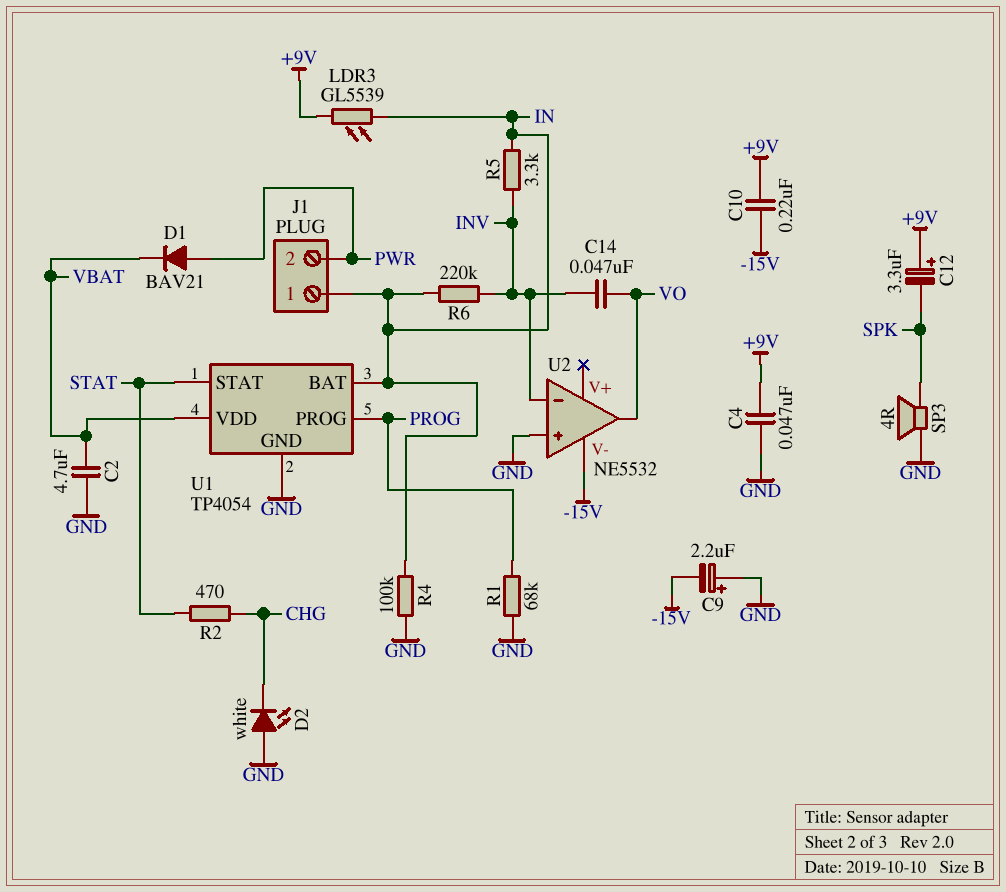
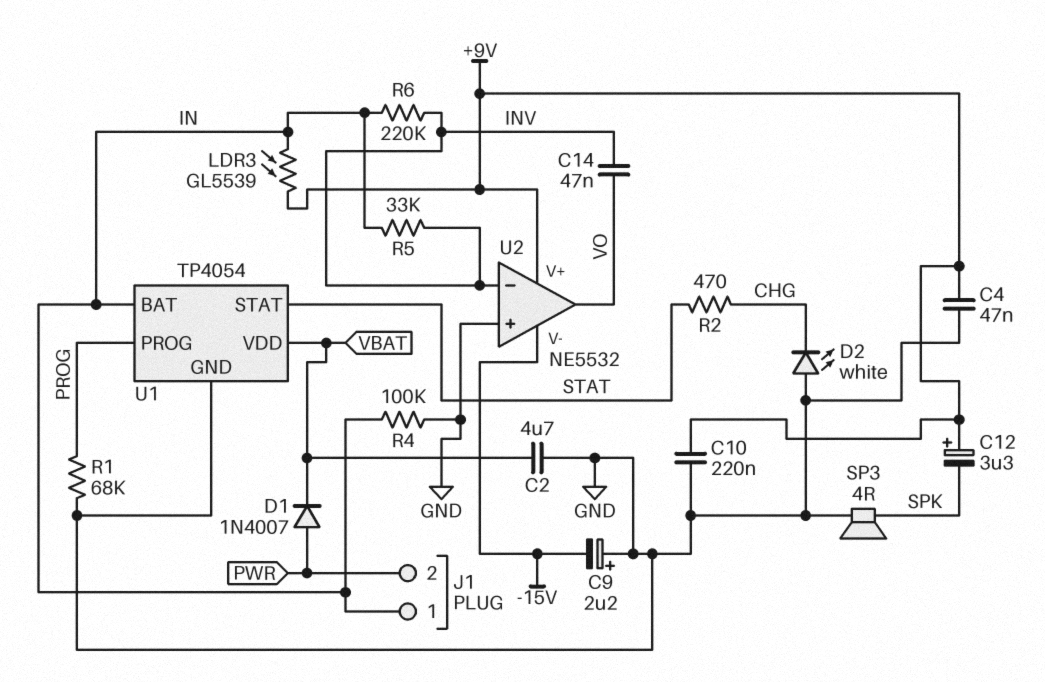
C10: 220nF (+9V, -15V) -> 220nF (+9V, GND)
D1: diode BAV21 (A PWR, K VBAT) -> diode 1N4007 (A PWR, K VBAT)
R5: 3.3k (IN, INV) -> 33k (IN, INV)
U2 pin V+: none -> +9V

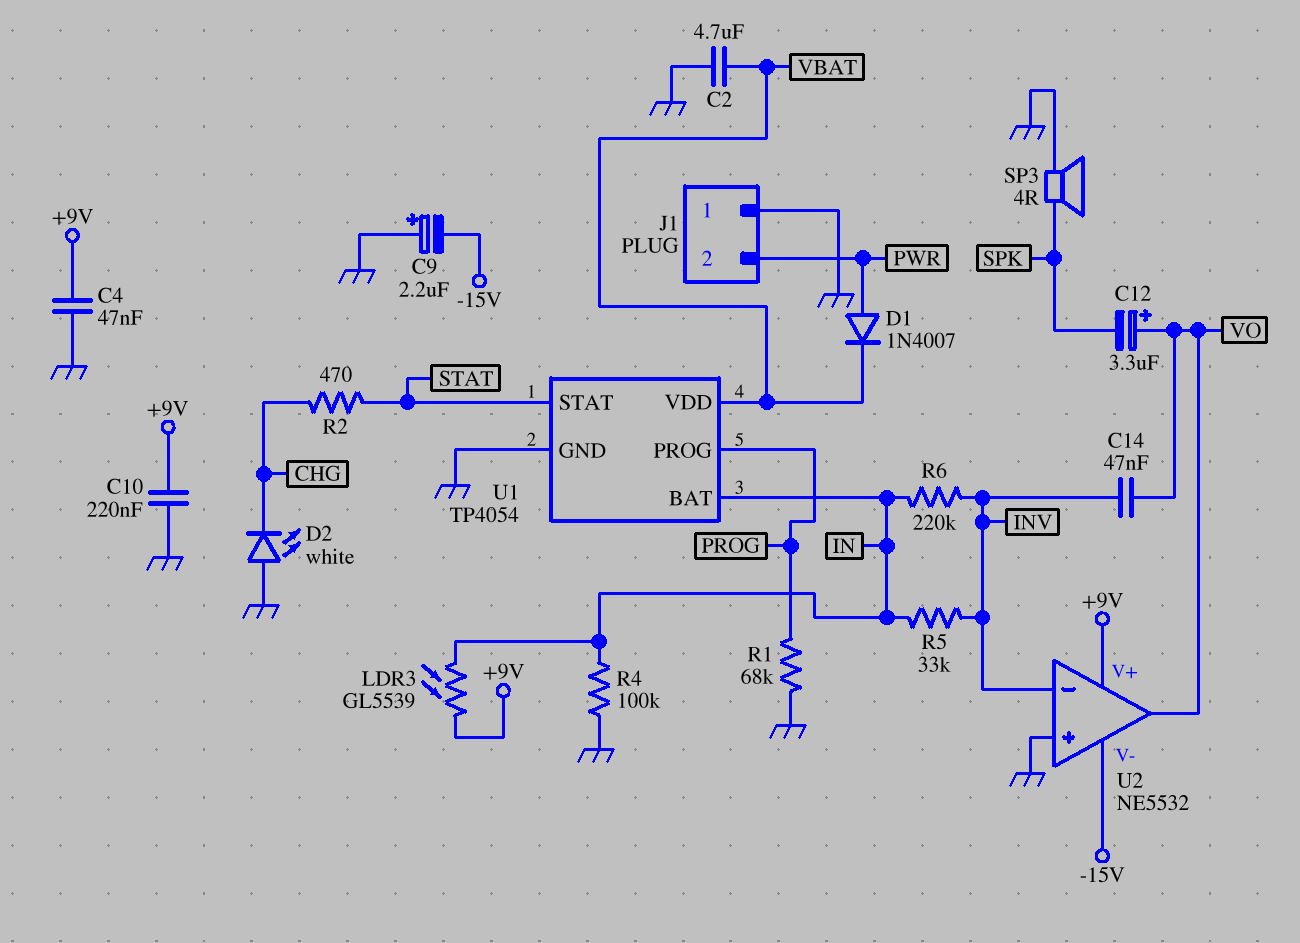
C12: 3.3uF (plus +9V, minus SPK) -> 3.3uF (plus VO, minus SPK)
J1 pin 1: IN -> GND

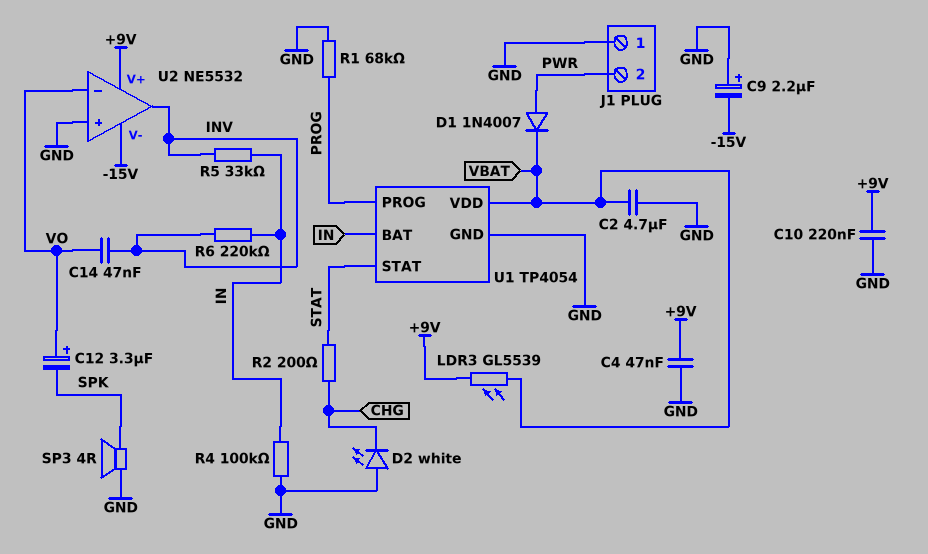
LDR3: GL5539 (+9V, IN) -> GL5539 (+9V, VBAT)
R2: 470 (CHG, STAT) -> 200 (CHG, STAT)
U2 pin in-: INV -> VO
U2 pin out: VO -> INV

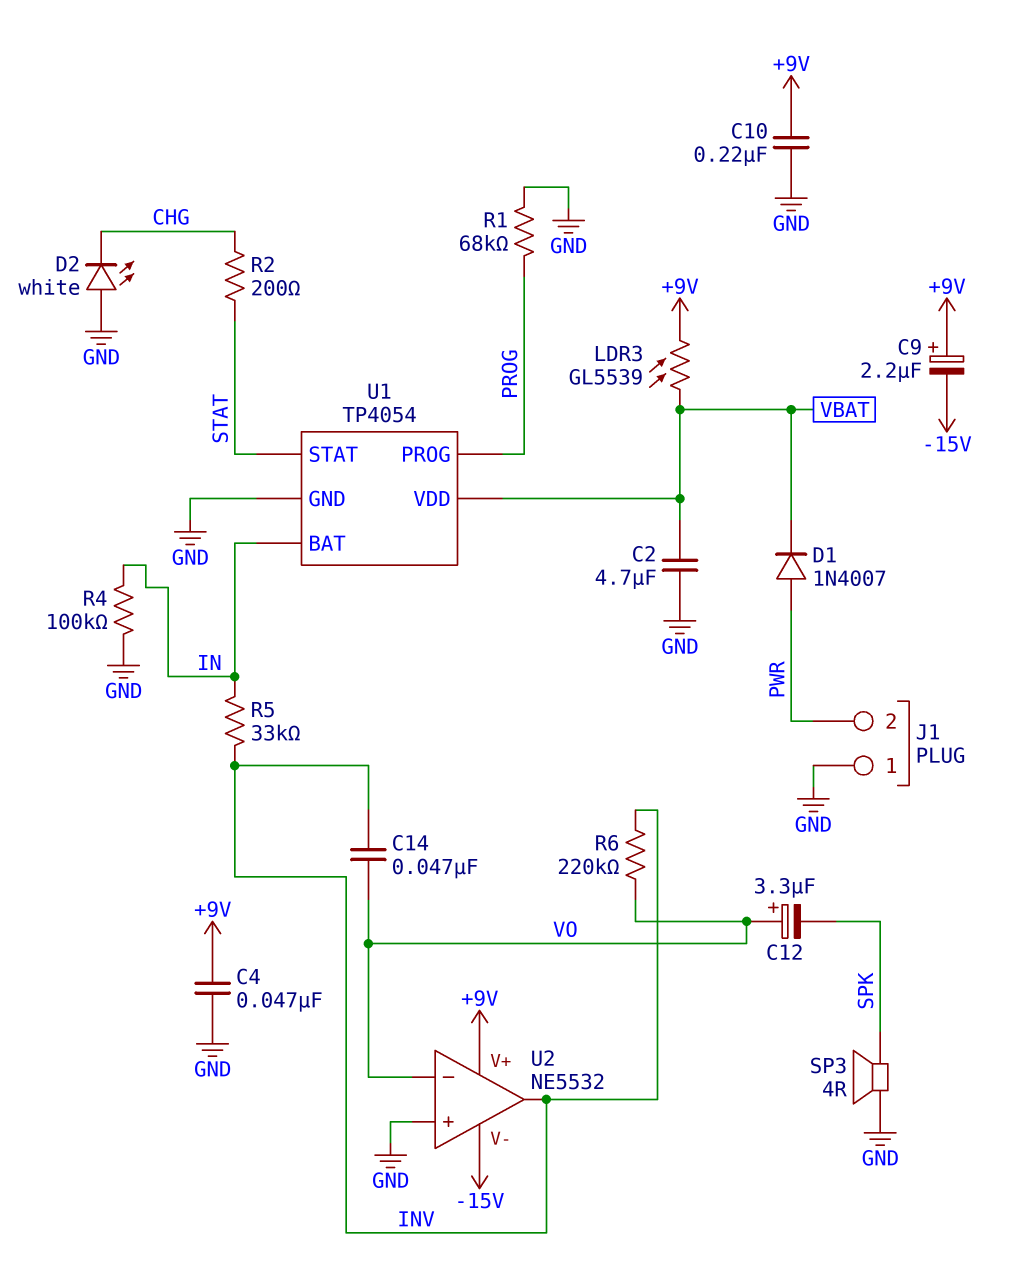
C9: 2.2uF (plus GND, minus -15V) -> 2.2uF (plus +9V, minus -15V)
R6: 220k (IN, INV) -> 220k (INV, VO)

